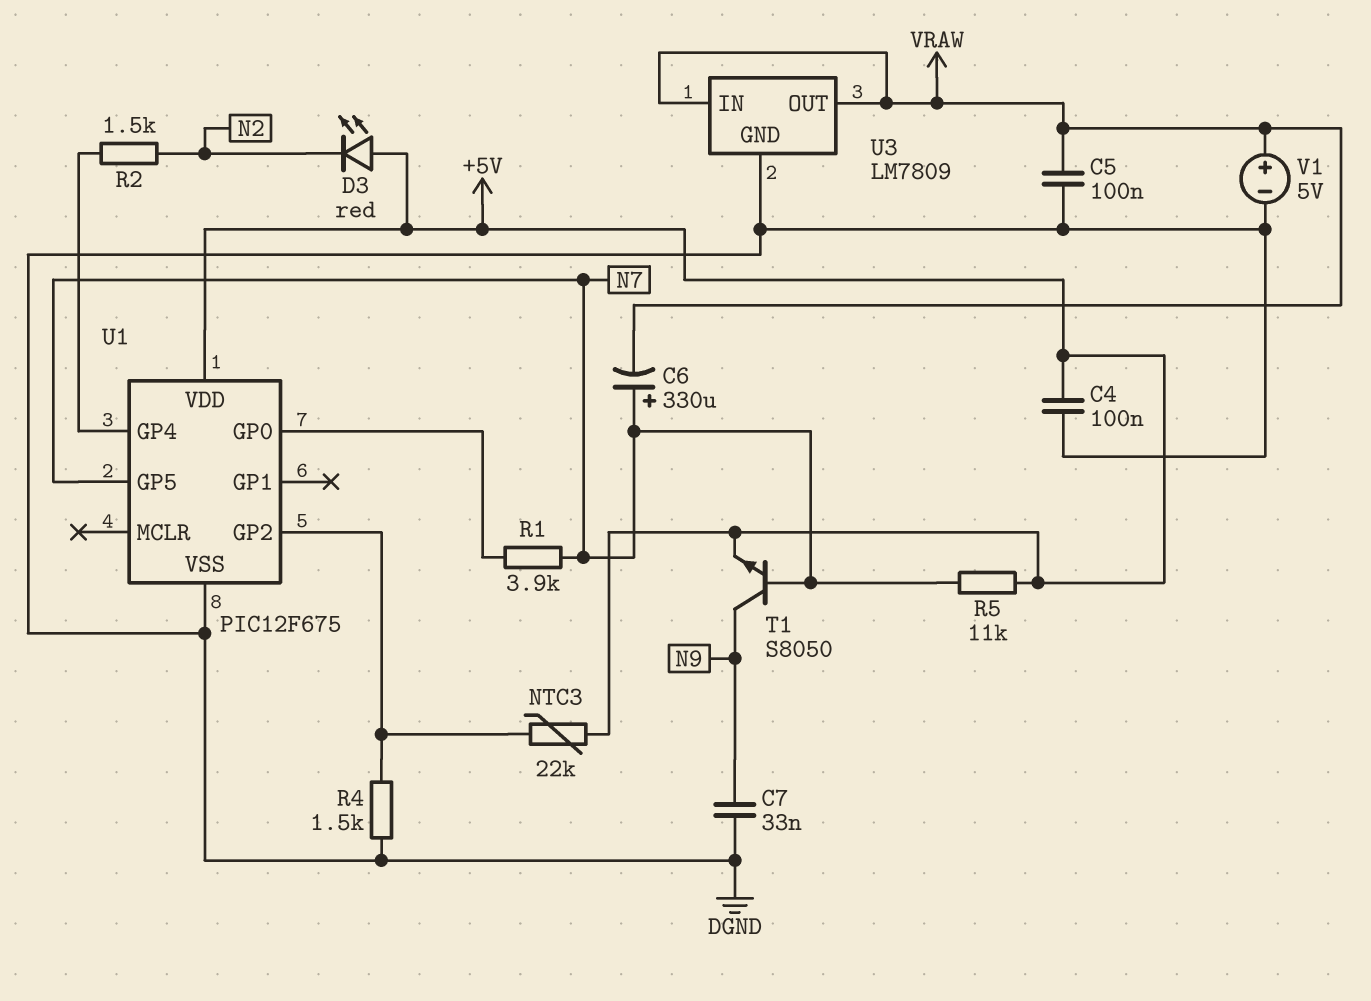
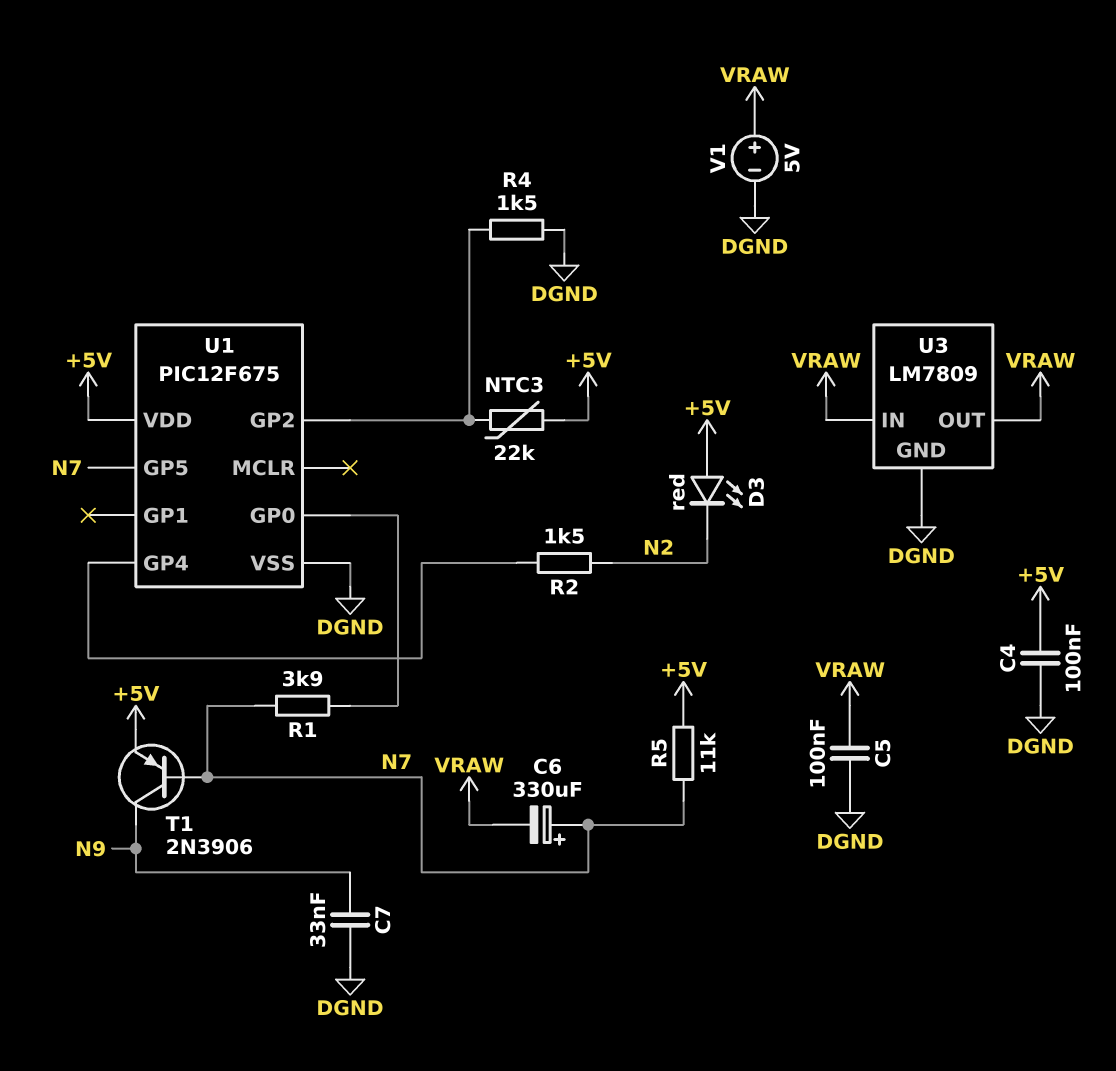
T1: NPN S8050 (B N7, C N9, E +5V) -> PNP 2N3906 (B N7, C N9, E +5V)

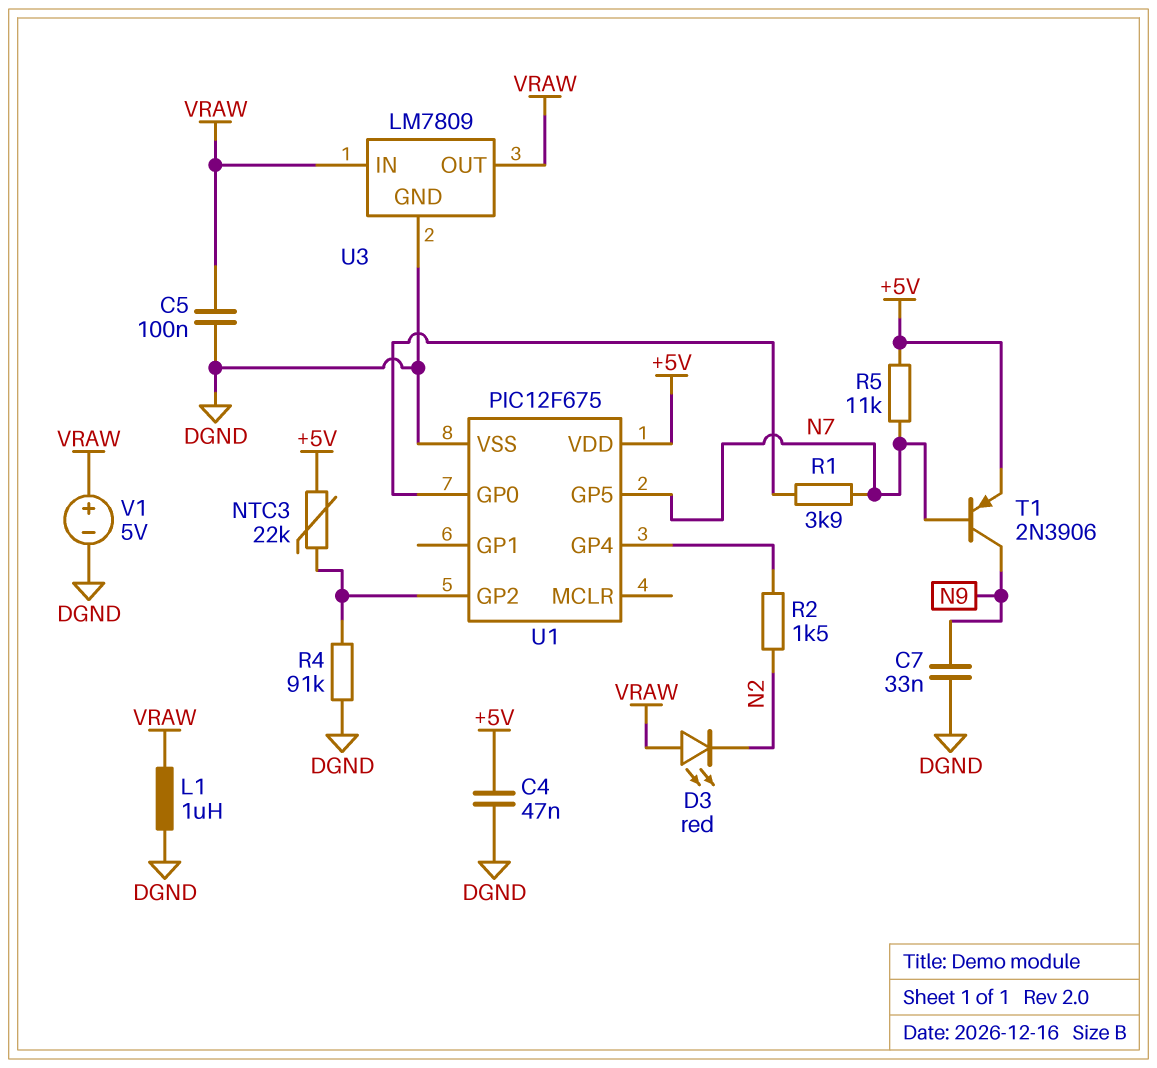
C4: 100nF (+5V, DGND) -> 47nF (+5V, DGND)
C6: 330uF (plus N7, minus VRAW) -> none
D3: LED red (A +5V, K N2) -> LED red (A VRAW, K N2)
L1: none -> 1uH (DGND, VRAW)
R4: 1.5k (DGND, U1/GP2) -> 91k (DGND, U1/GP2)

